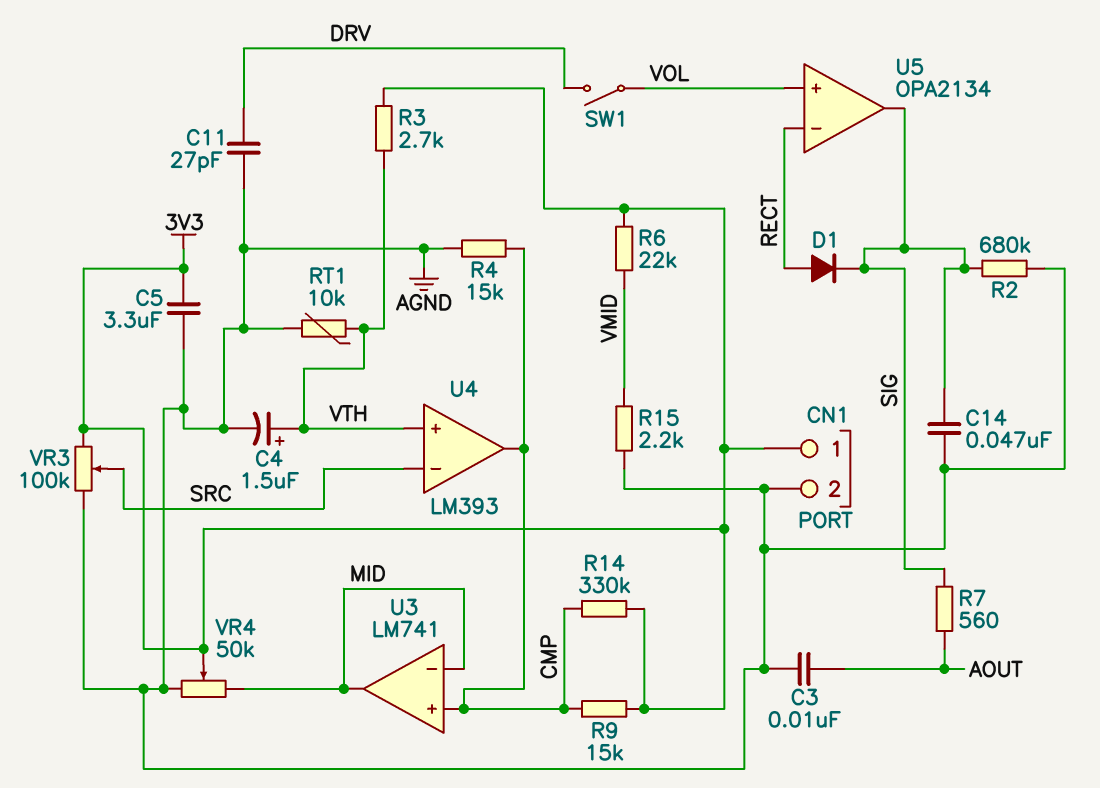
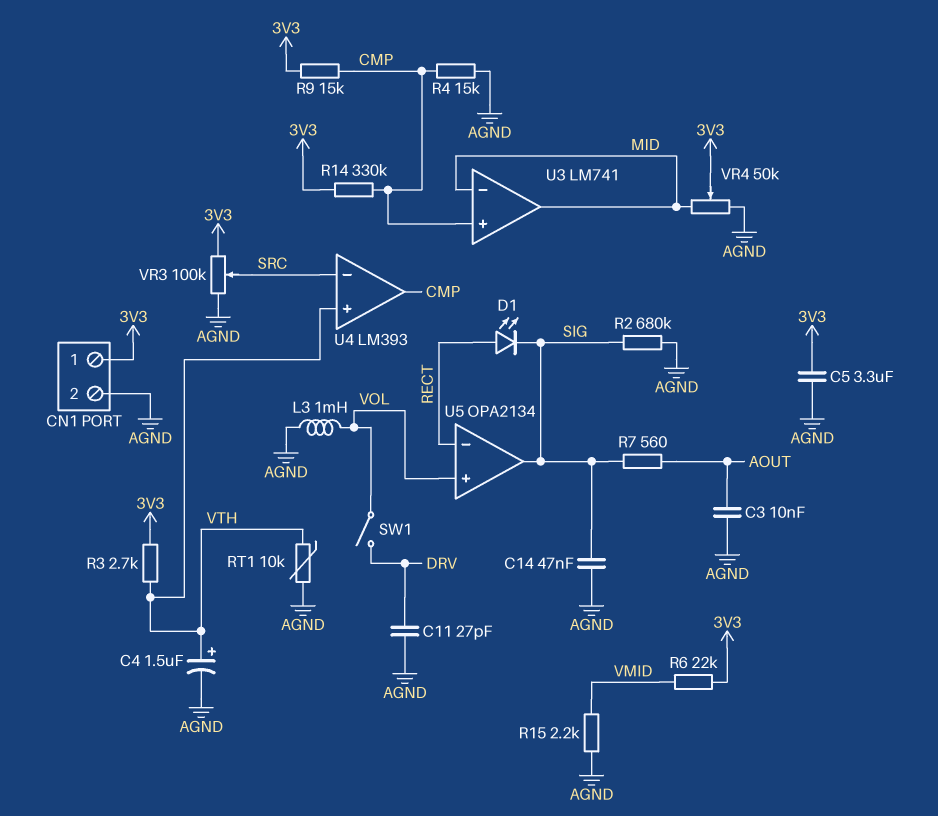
D1: diode (A RECT, K SIG) -> LED (A RECT, K SIG)
L3: none -> 1mH (AGND, VOL)

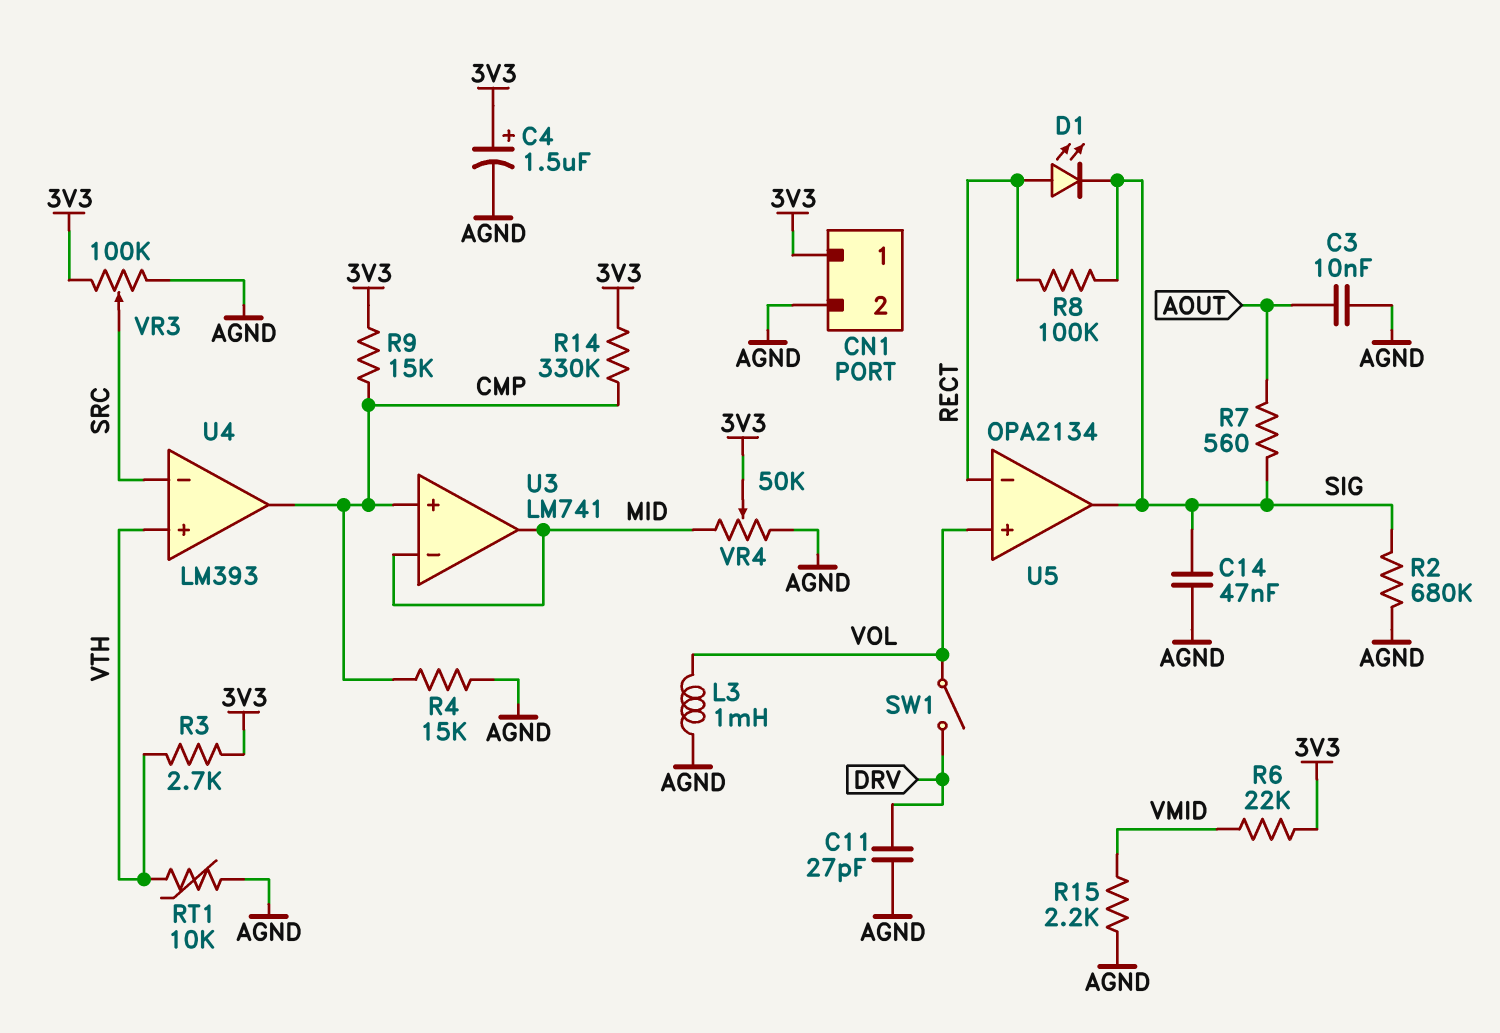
C4: 1.5uF (plus VTH, minus AGND) -> 1.5uF (plus 3V3, minus AGND)
C5: 3.3uF (3V3, AGND) -> none
R8: none -> 100k (RECT, SIG)

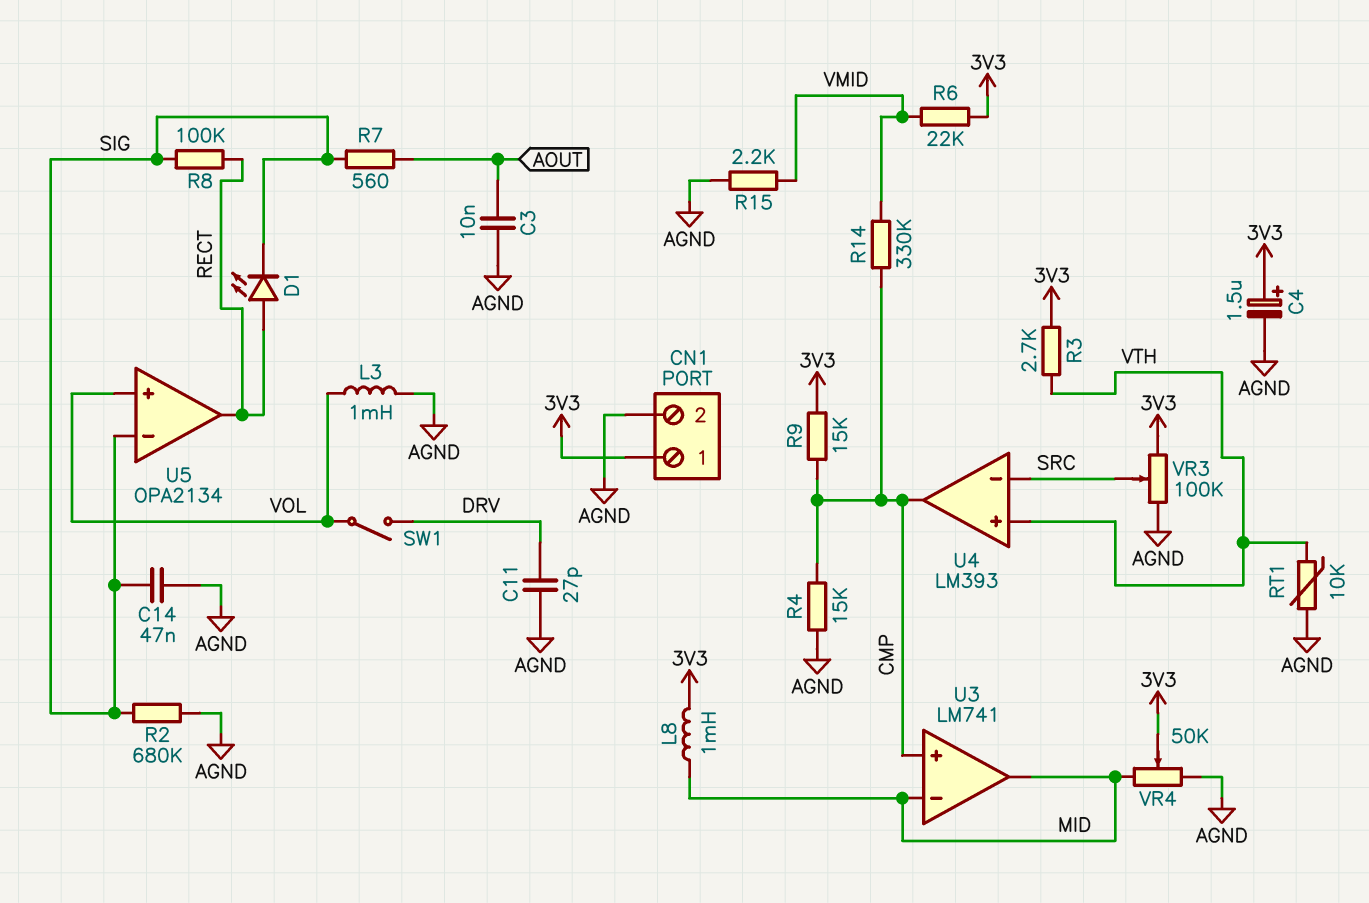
L8: none -> 1mH (3V3, MID)
R14: 330k (3V3, CMP) -> 330k (CMP, VMID)
U5 pin in-: RECT -> SIG
U5 pin out: SIG -> RECT

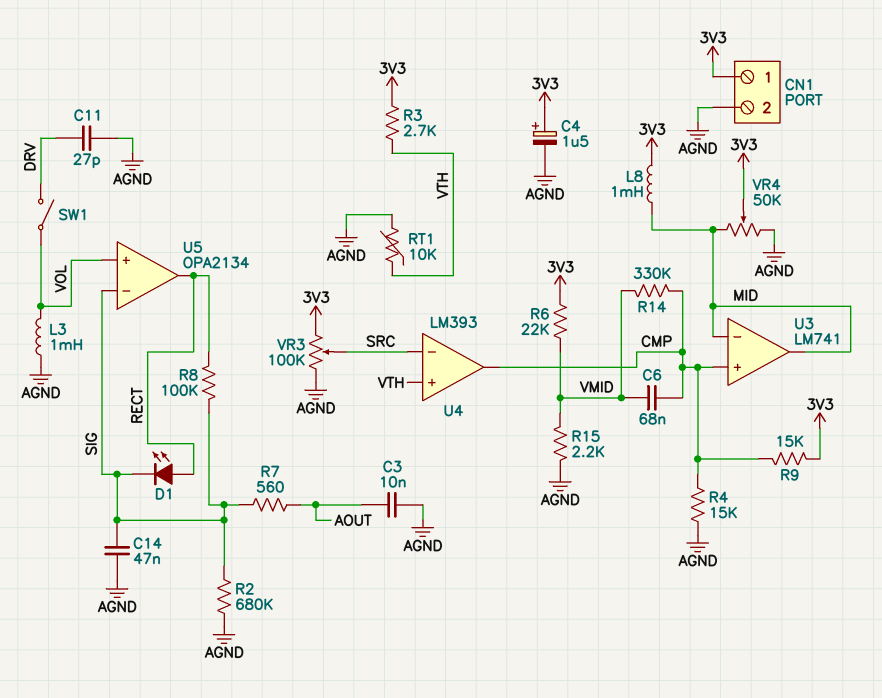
C6: none -> 68nF (CMP, VMID)

